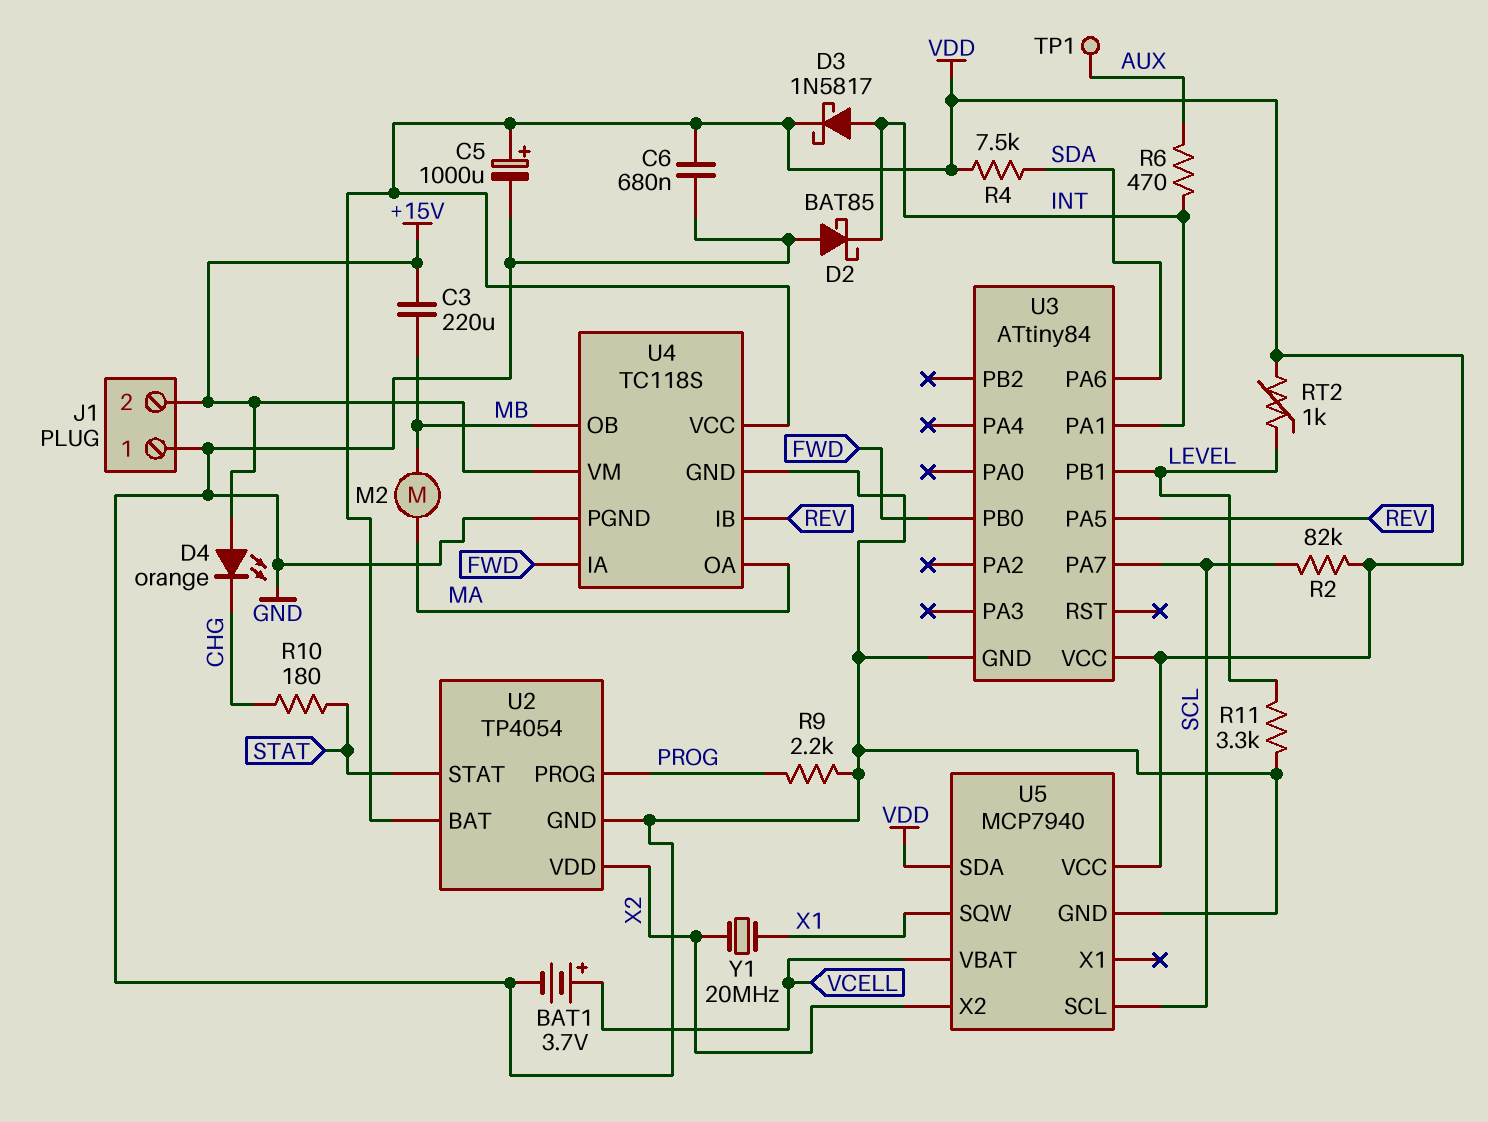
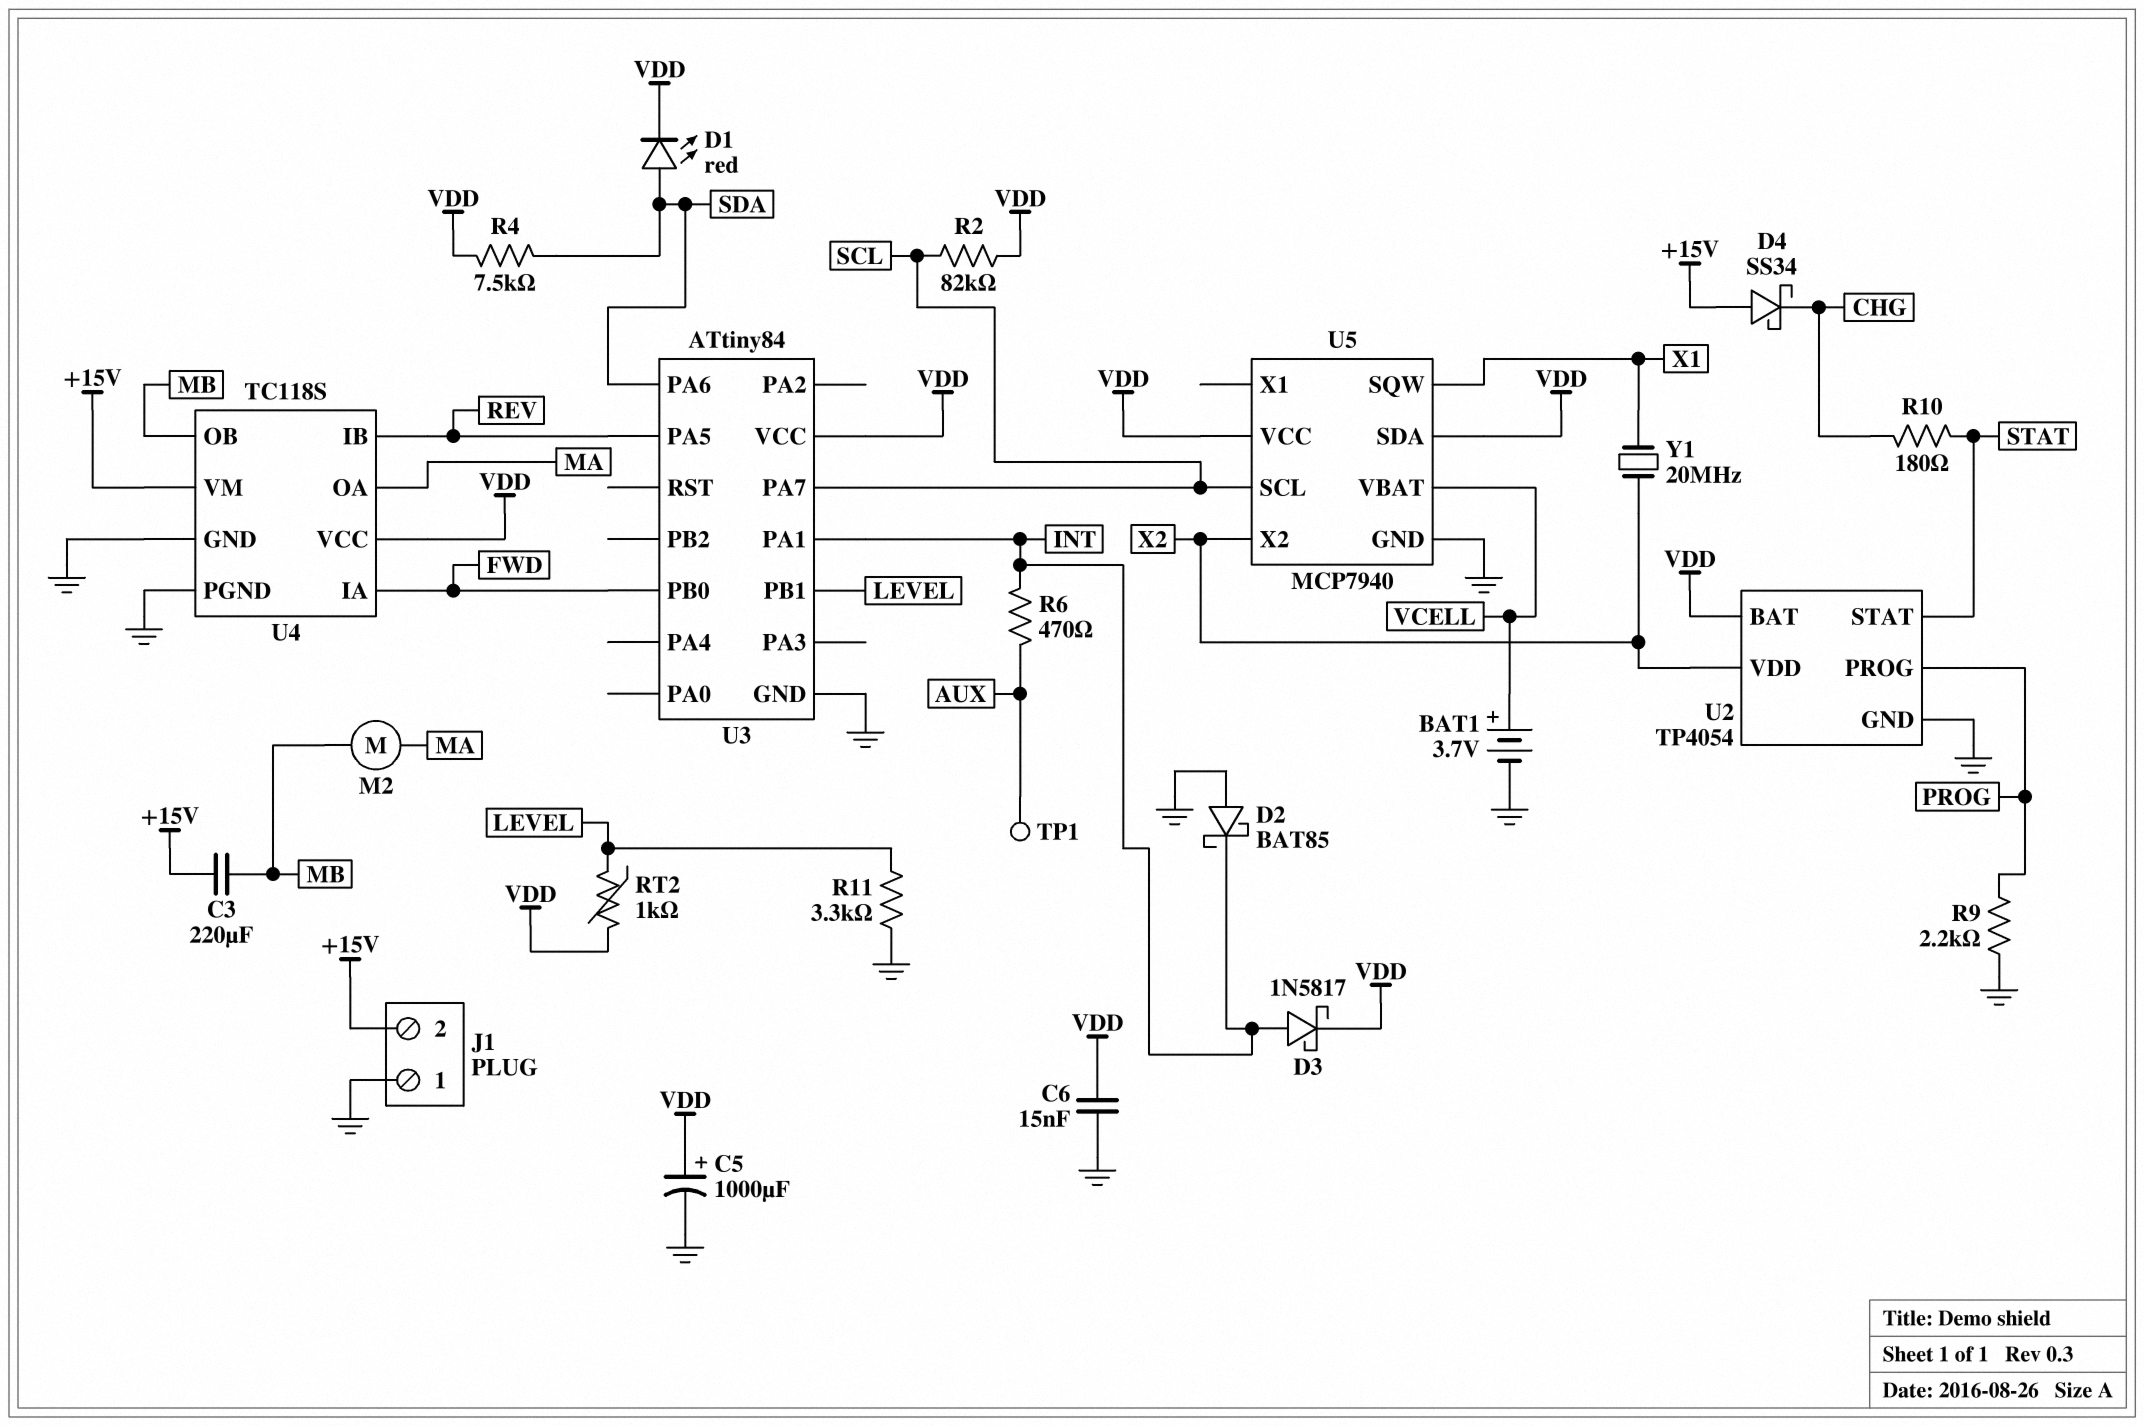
C6: 680nF (GND, VDD) -> 15nF (GND, VDD)
D1: none -> LED red (A SDA, K VDD)
D4: LED orange (A +15V, K CHG) -> schottky SS34 (A +15V, K CHG)

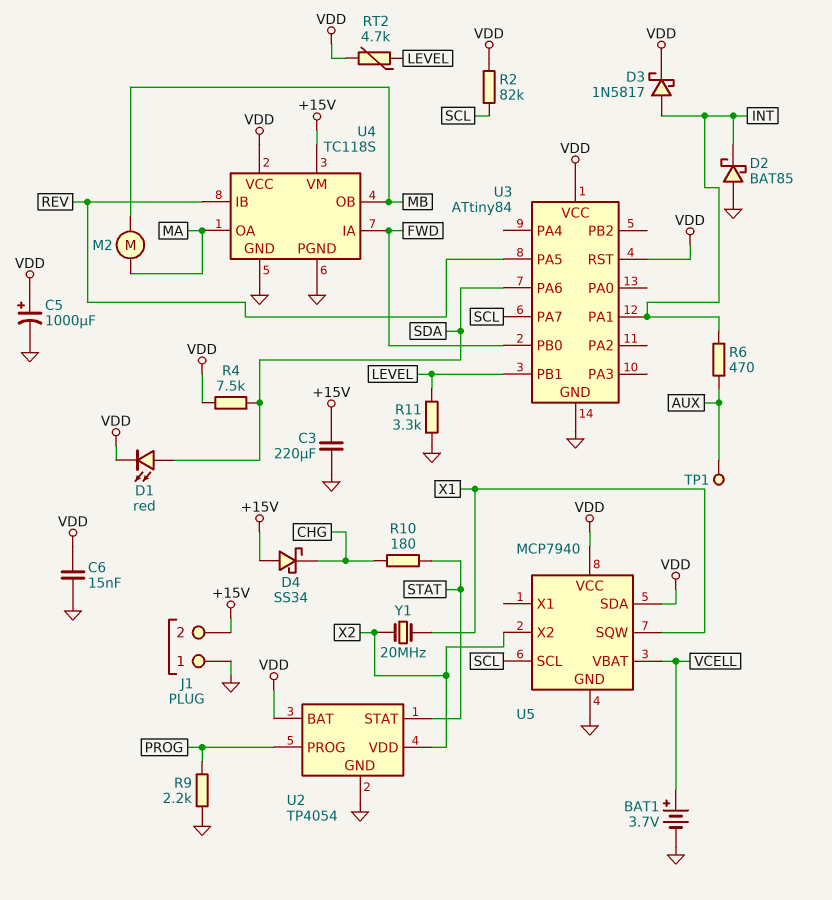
C3: 220uF (+15V, MB) -> 220uF (+15V, GND)
RT2: 1k (LEVEL, VDD) -> 4.7k (LEVEL, VDD)
U3 pin RST: none -> VDD

